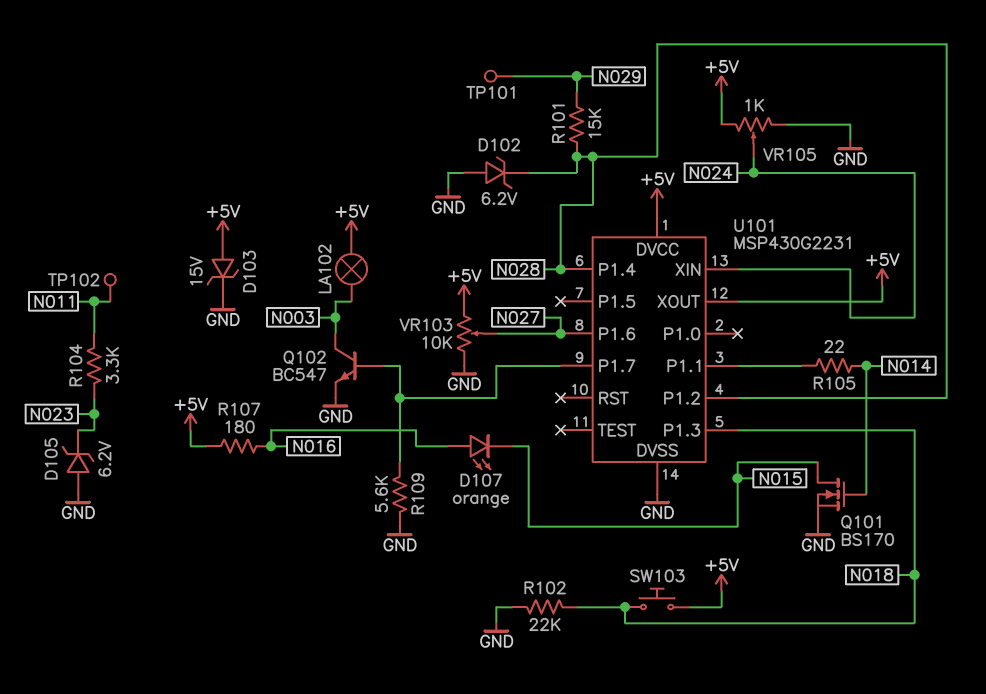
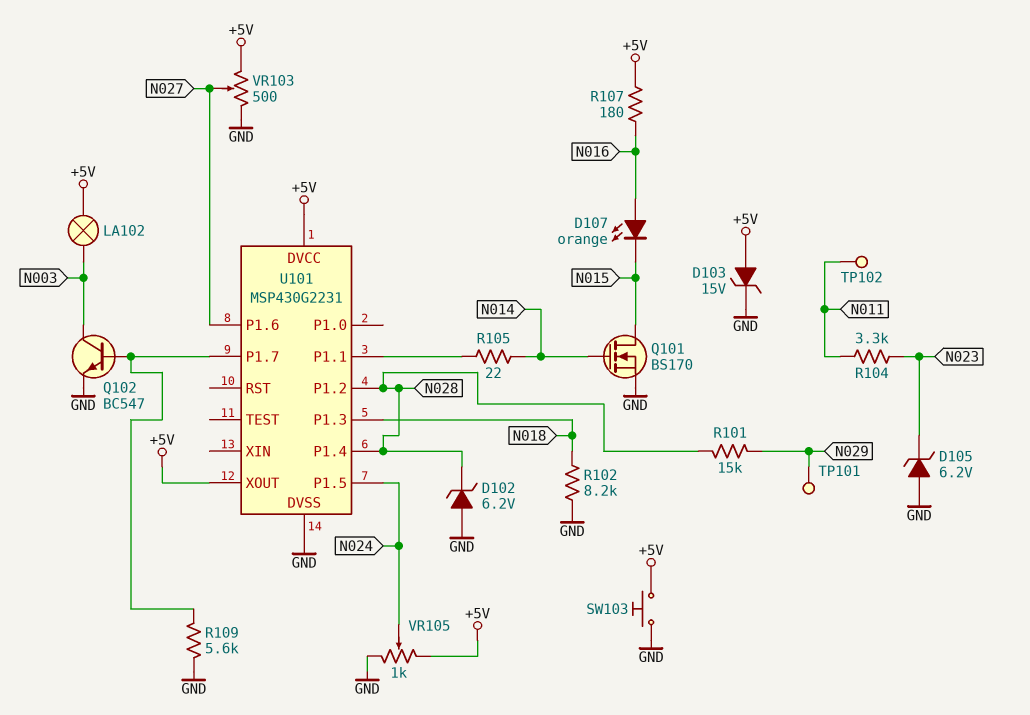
R102: 22k (GND, N018) -> 8.2k (GND, N018)
SW103: button (+5V, N018) -> button (+5V, GND)
U101 pin P1.5: none -> N024
U101 pin XIN: N024 -> none
VR103: 10k (+5V, GND, wiper N027) -> 500 (+5V, GND, wiper N027)

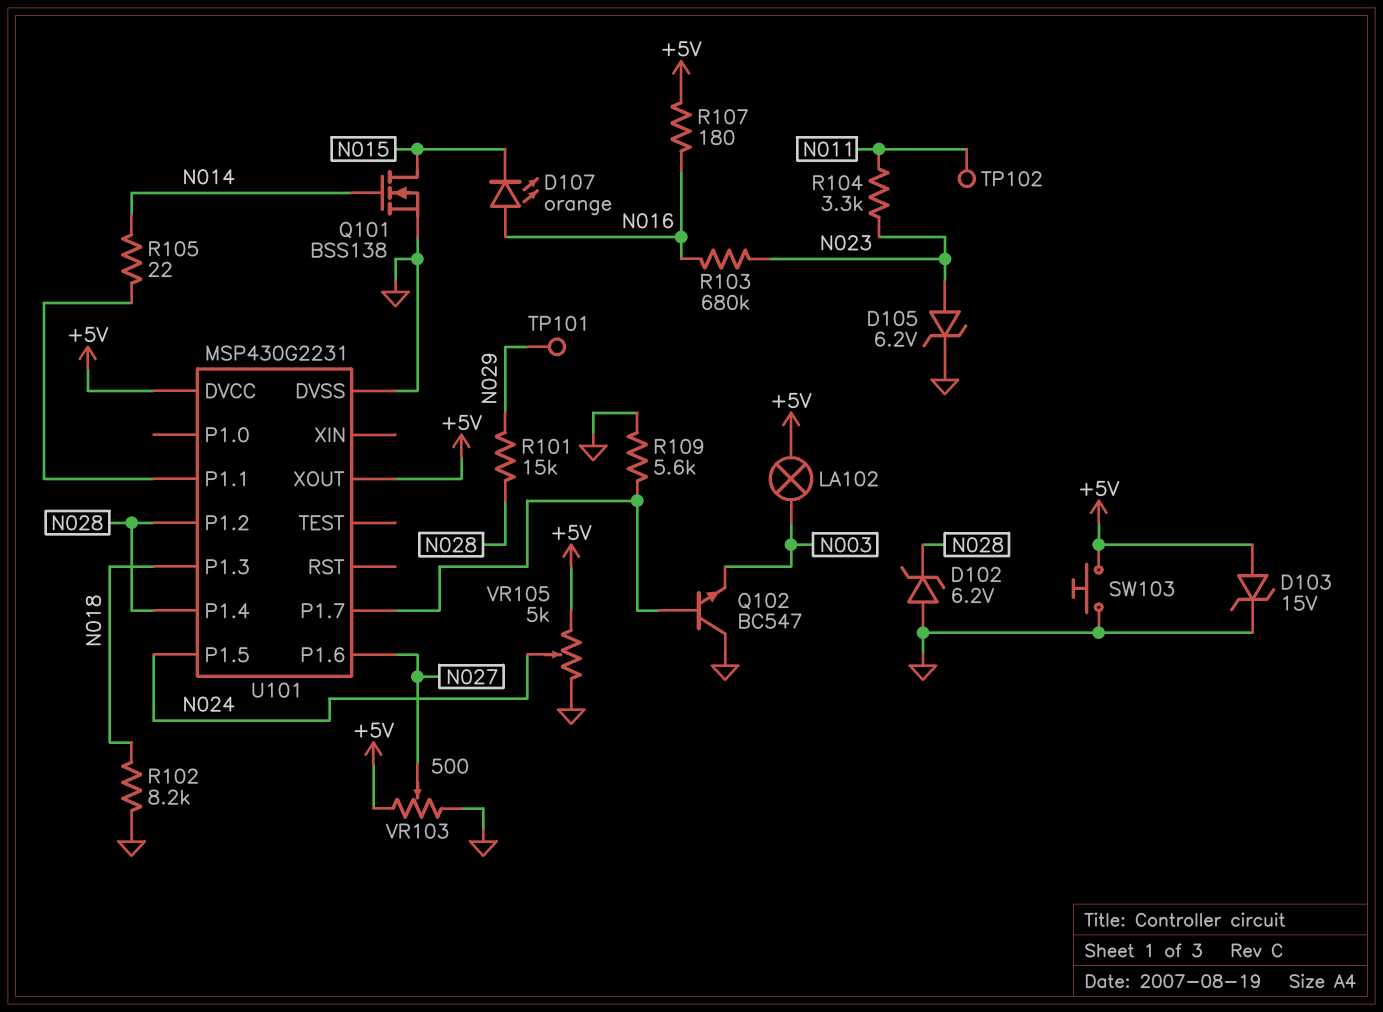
D105: zener 6.2V (A GND, K N023) -> zener 6.2V (A N023, K GND)
Q101: NMOS BS170 (G N014, D N015, S GND) -> NMOS BSS138 (G N014, D N015, S GND)
Q102: NPN BC547 (B U101/P1.7, C N003, E GND) -> NPN BC547 (B U101/P1.7, C GND, E N003)
R103: none -> 680k (N016, N023)
VR105: 1k (+5V, GND, wiper N024) -> 5k (+5V, GND, wiper N024)

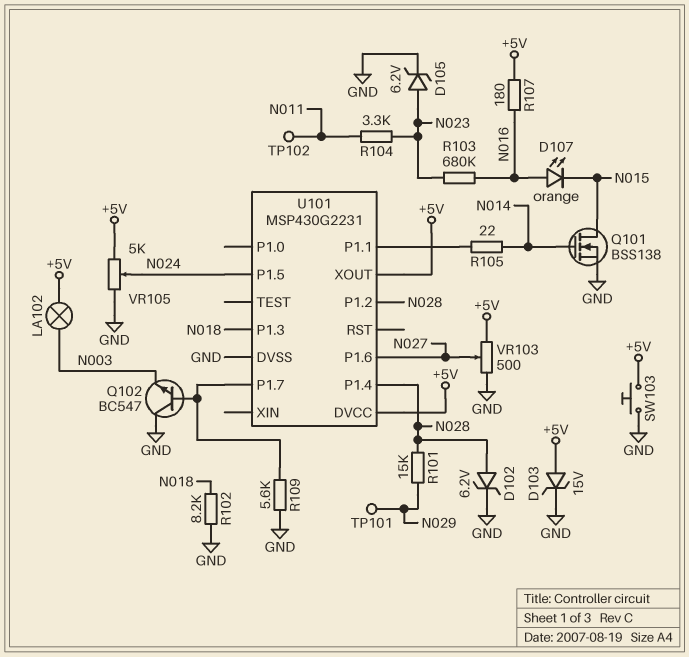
D102: zener 6.2V (A GND, K N028) -> zener 6.2V (A N028, K GND)

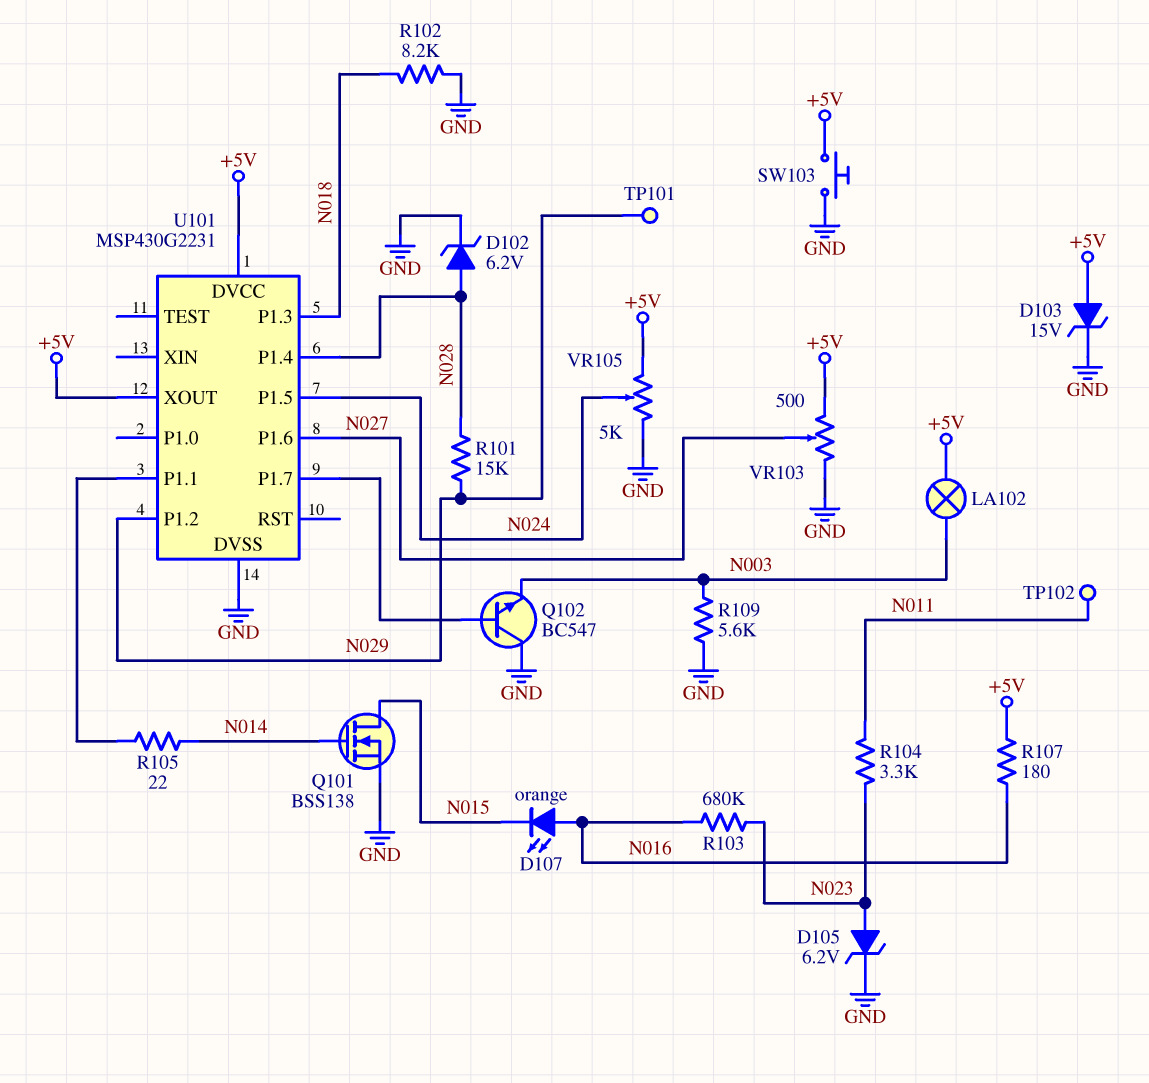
R109: 5.6k (GND, U101/P1.7) -> 5.6k (GND, N003)
U101 pin P1.2: N028 -> N029

